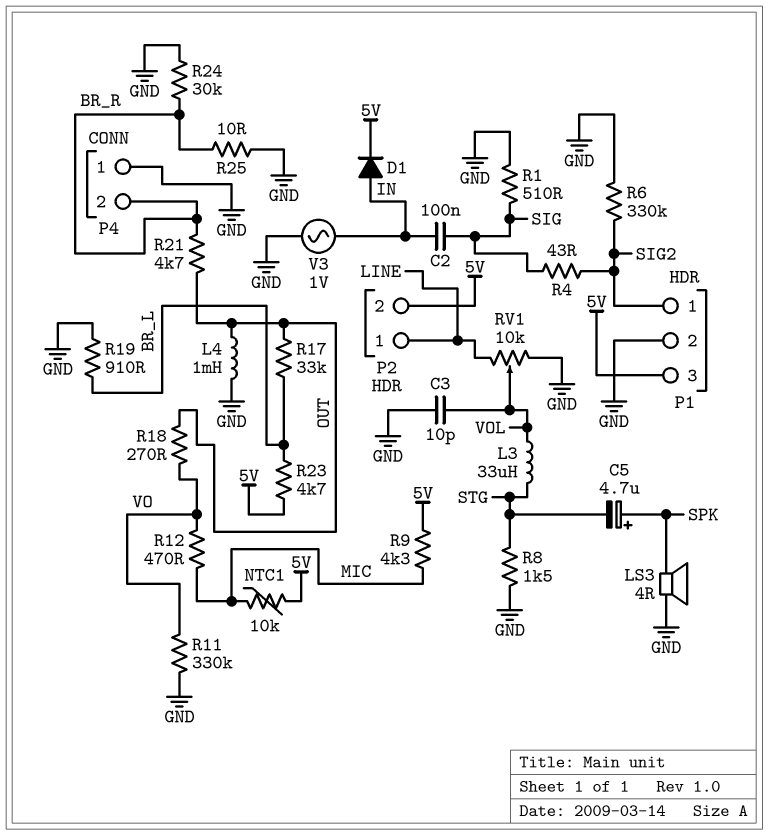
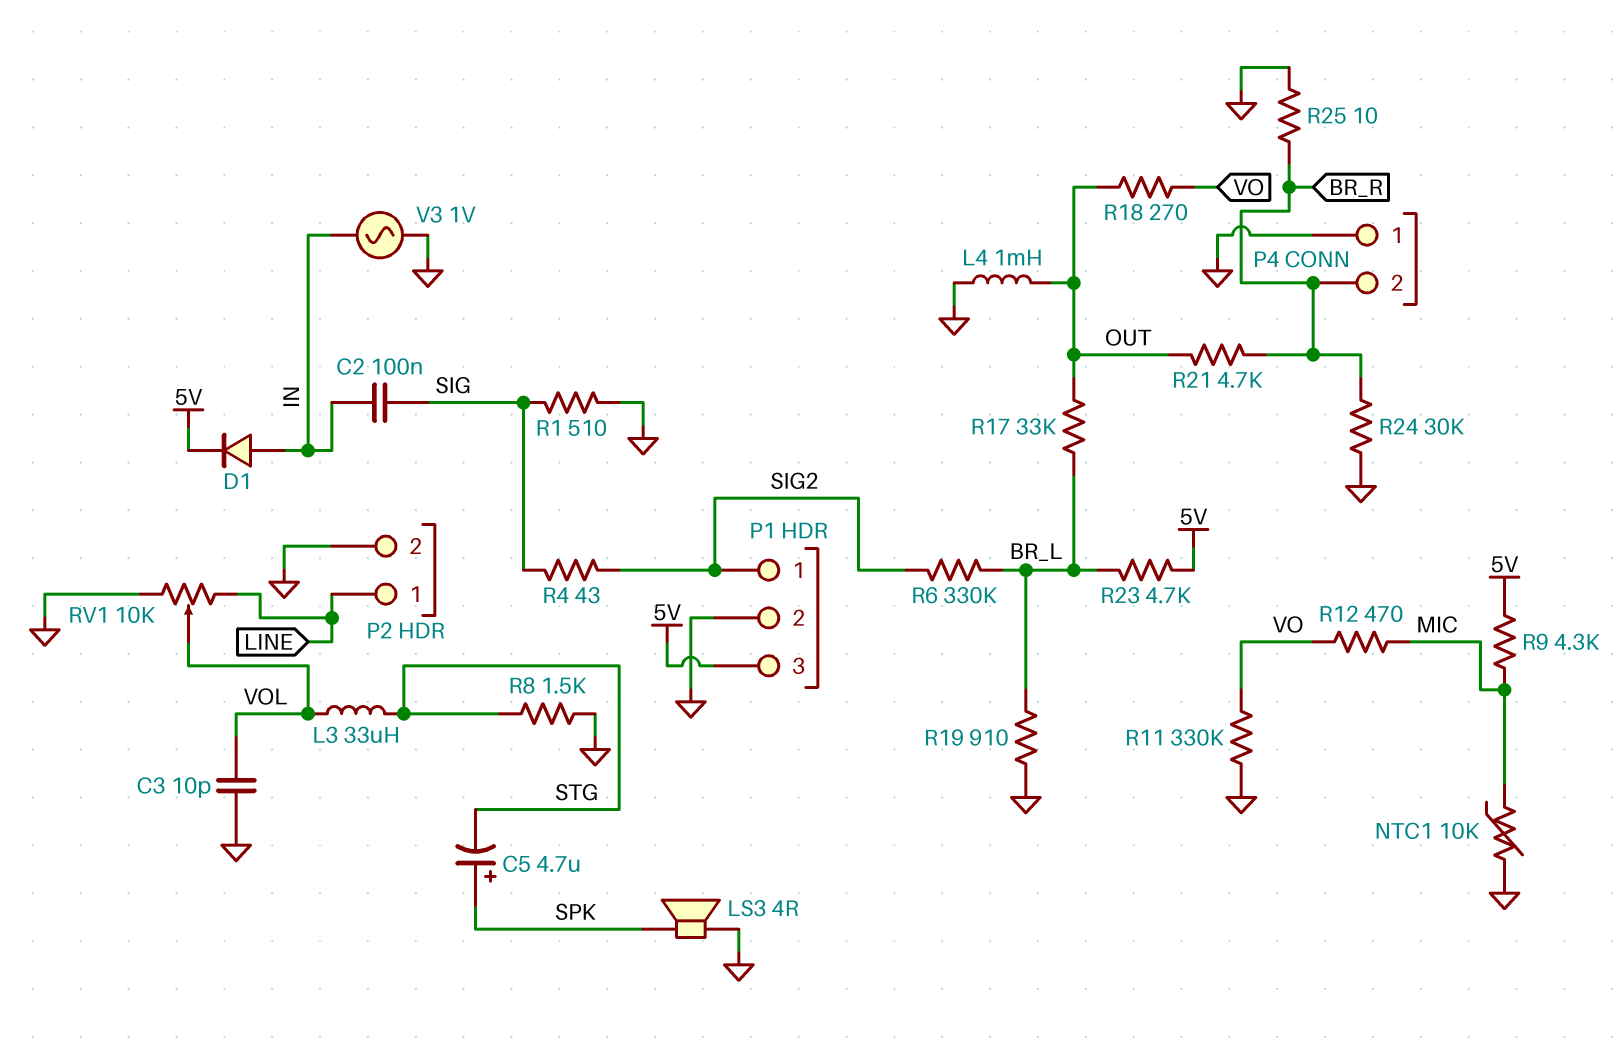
NTC1: 10k (5V, MIC) -> 10k (GND, MIC)
P2 pin 2: 5V -> GND
R6: 330k (GND, SIG2) -> 330k (BR_L, SIG2)

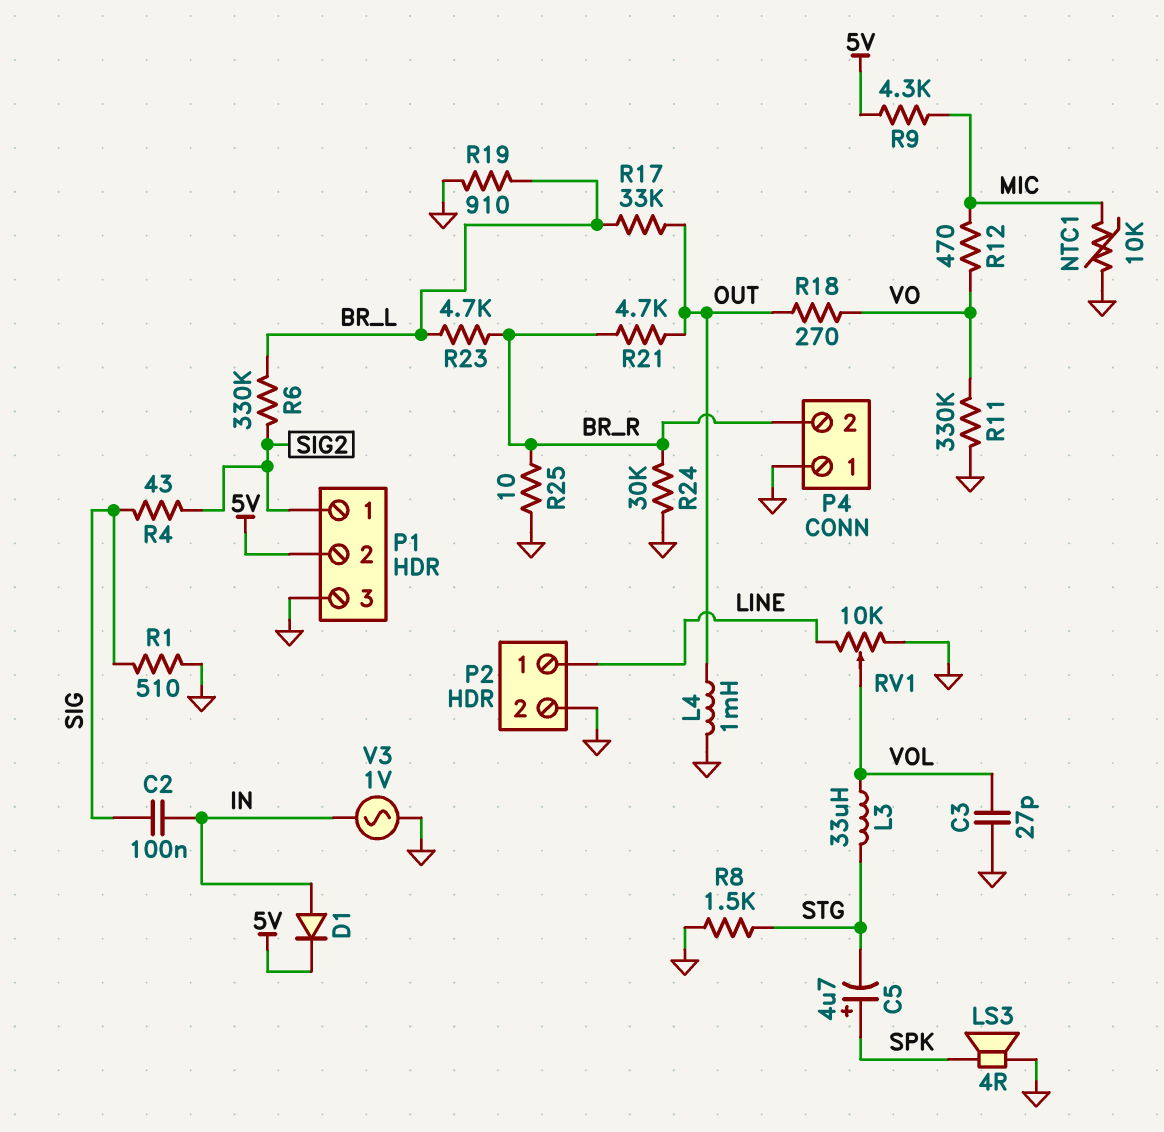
C3: 10pF (GND, VOL) -> 27pF (GND, VOL)
P1 pin 2: GND -> 5V
P1 pin 3: 5V -> GND
R23: 4.7k (5V, BR_L) -> 4.7k (BR_L, BR_R)

